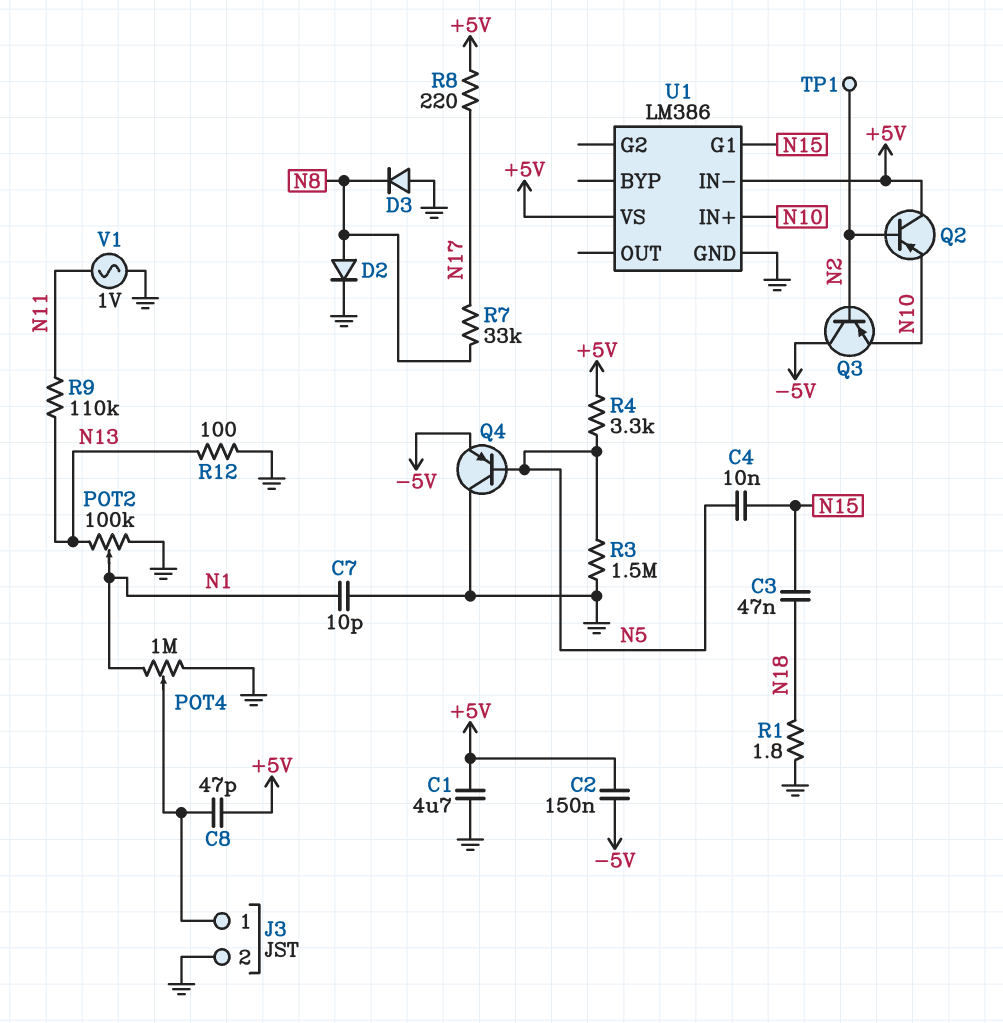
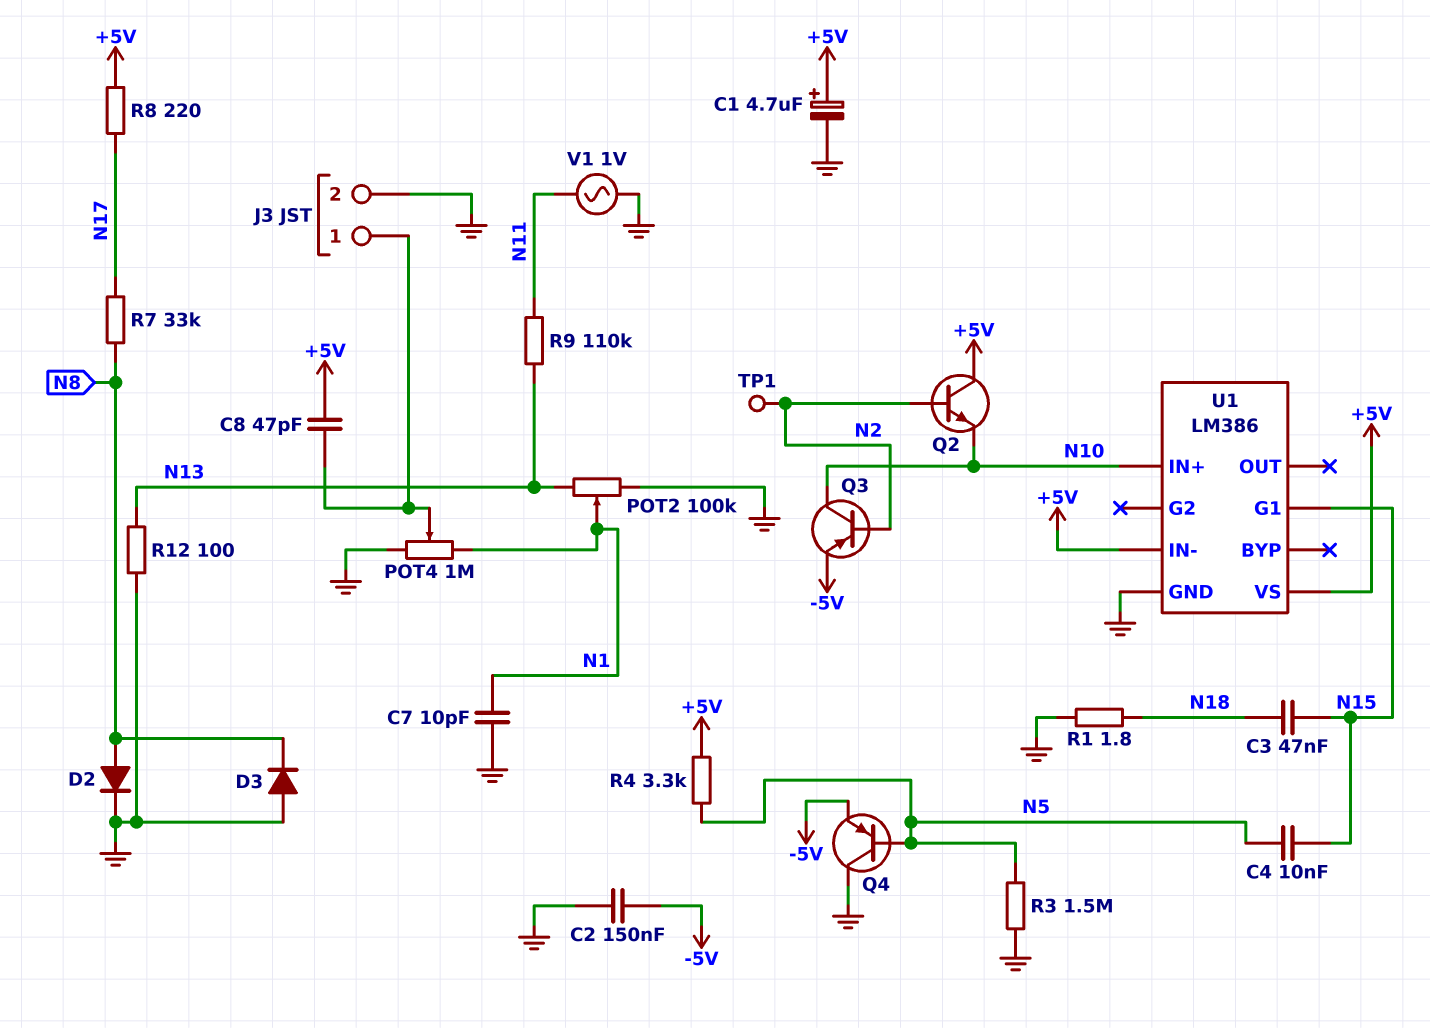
C1: 4.7uF (+5V, GND) -> 4.7uF (plus +5V, minus GND)
C2: 150nF (+5V, -5V) -> 150nF (-5V, GND)
Q2: PNP (B N2, C +5V, E N10) -> NPN (B N2, C +5V, E N10)
Q3: PNP (B N2, C -5V, E N10) -> PNP (B N2, C N10, E -5V)

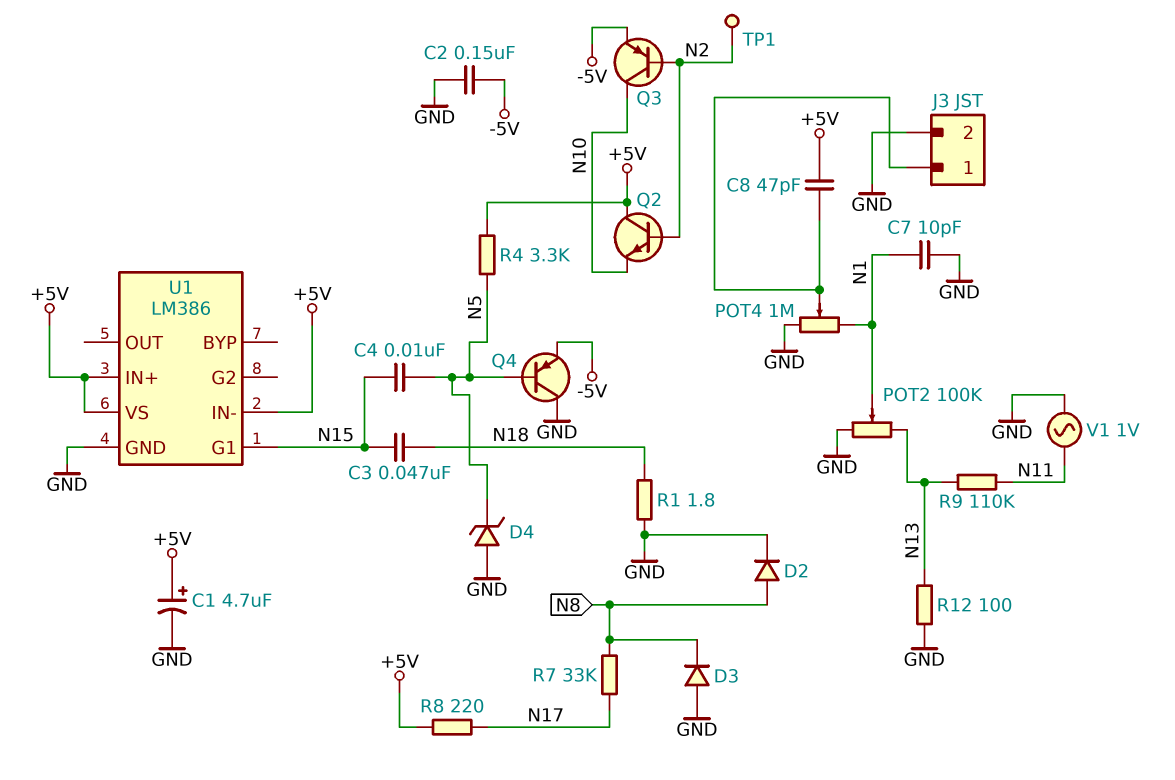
D4: none -> zener (A GND, K N5)
R3: 1.5M (GND, N5) -> none
U1 pin IN+: N10 -> +5V

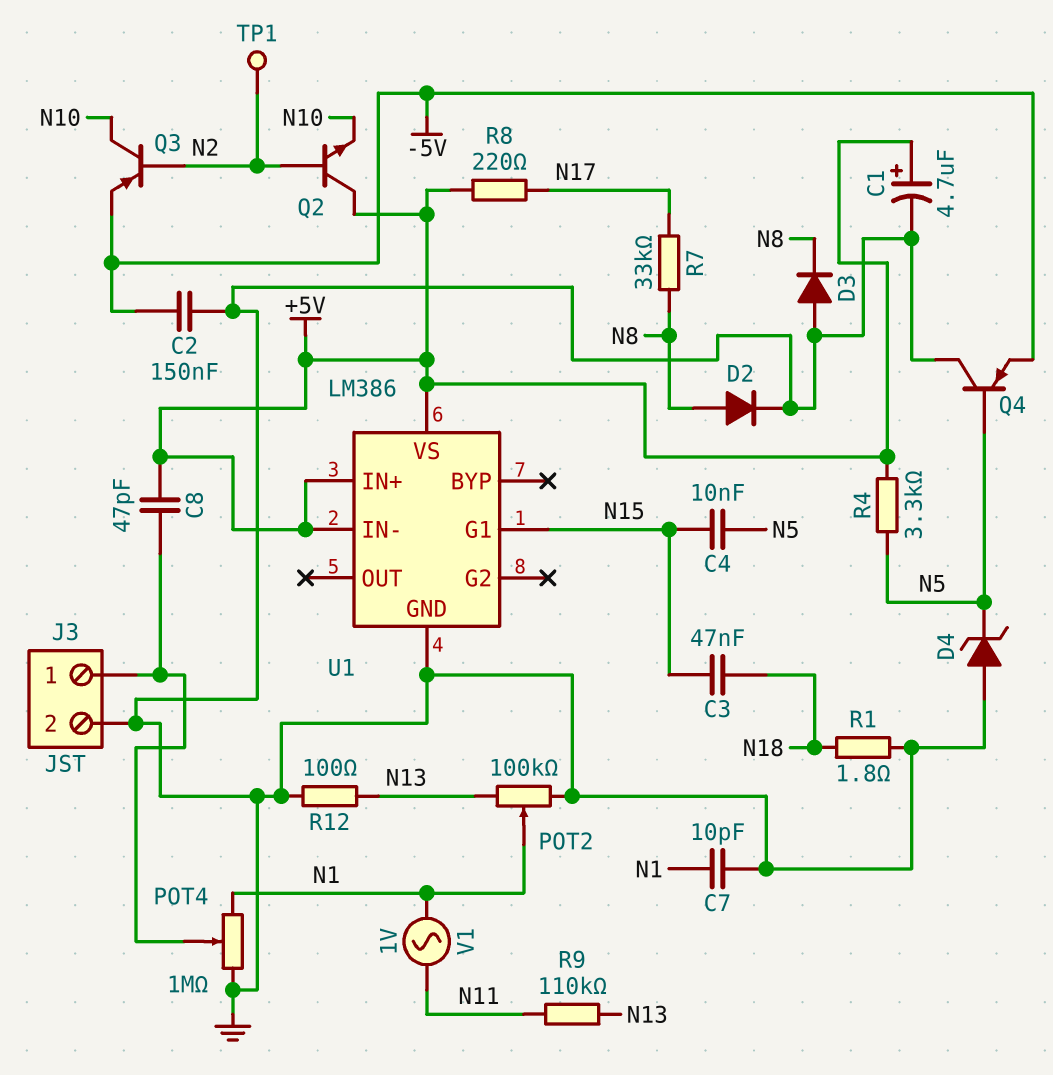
V1: AC 1V (GND, N11) -> AC 1V (N1, N11)

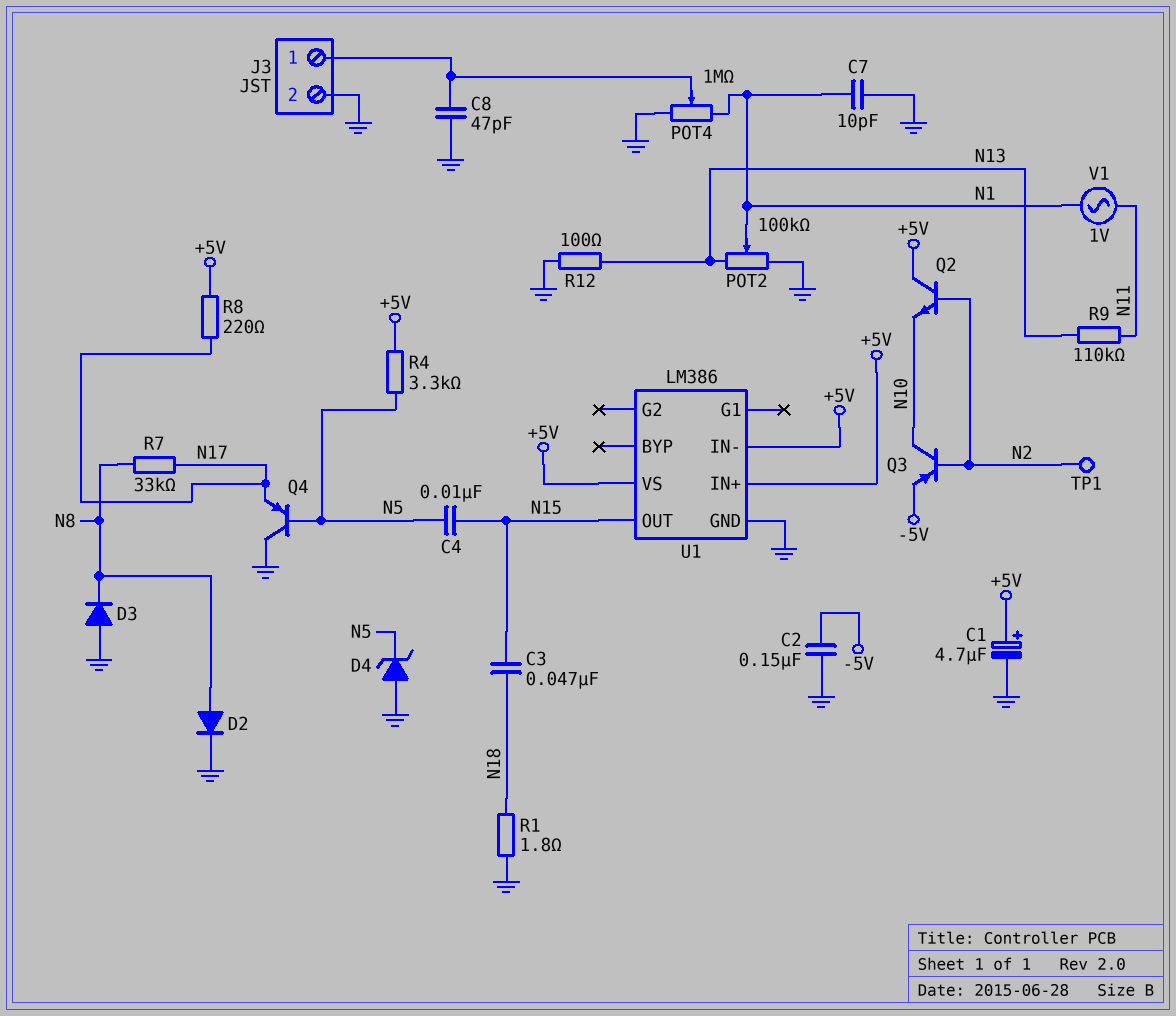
C8: 47pF (+5V, J3/1) -> 47pF (GND, J3/1)
Q4: PNP (B N5, C GND, E -5V) -> PNP (B N5, C GND, E N17)
U1 pin G1: N15 -> none
U1 pin OUT: none -> N15

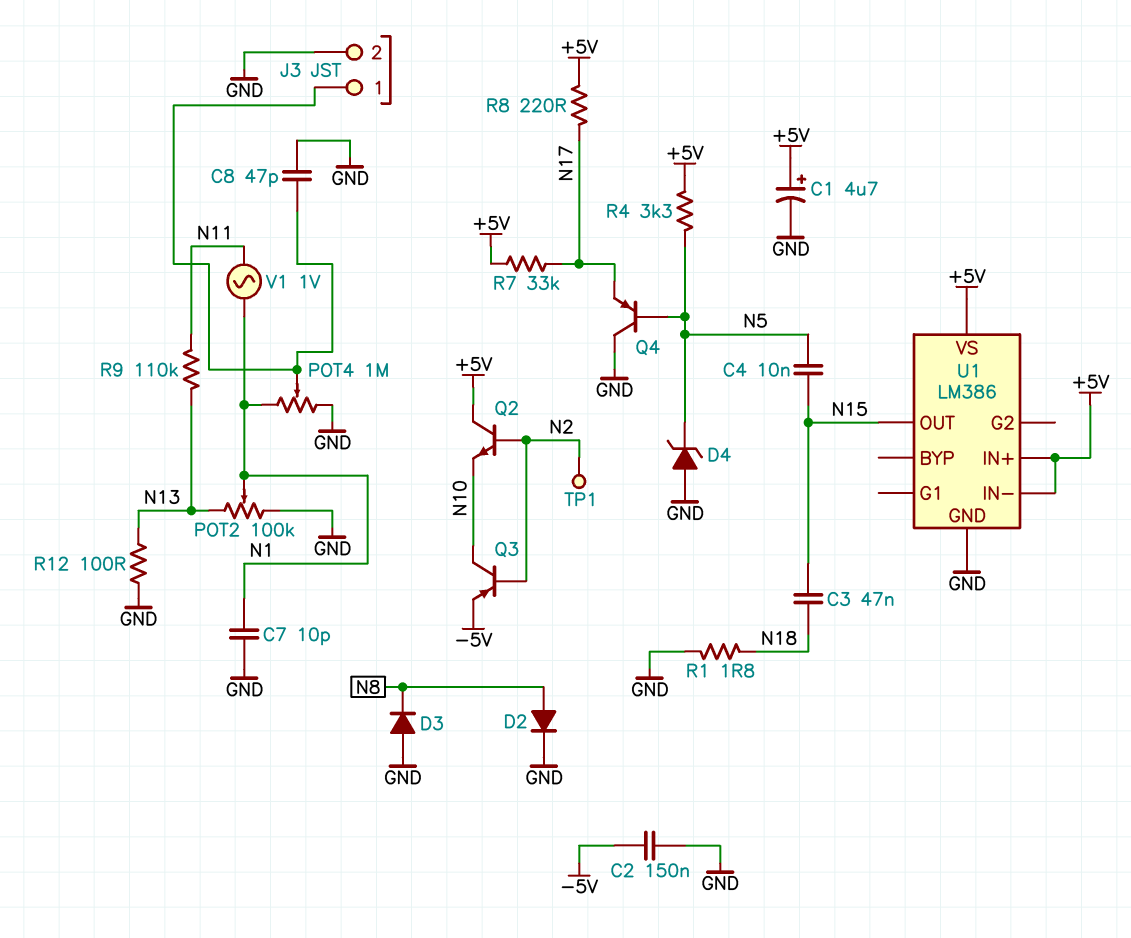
R7: 33k (N8, N17) -> 33k (+5V, N17)

